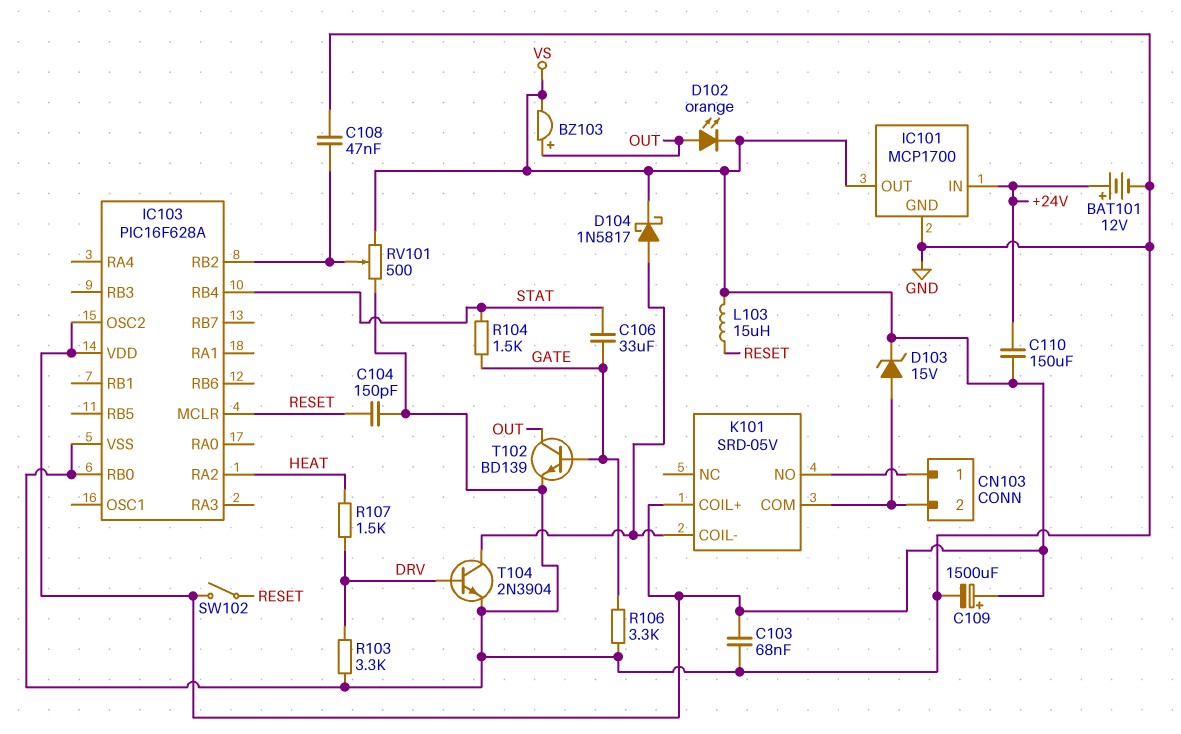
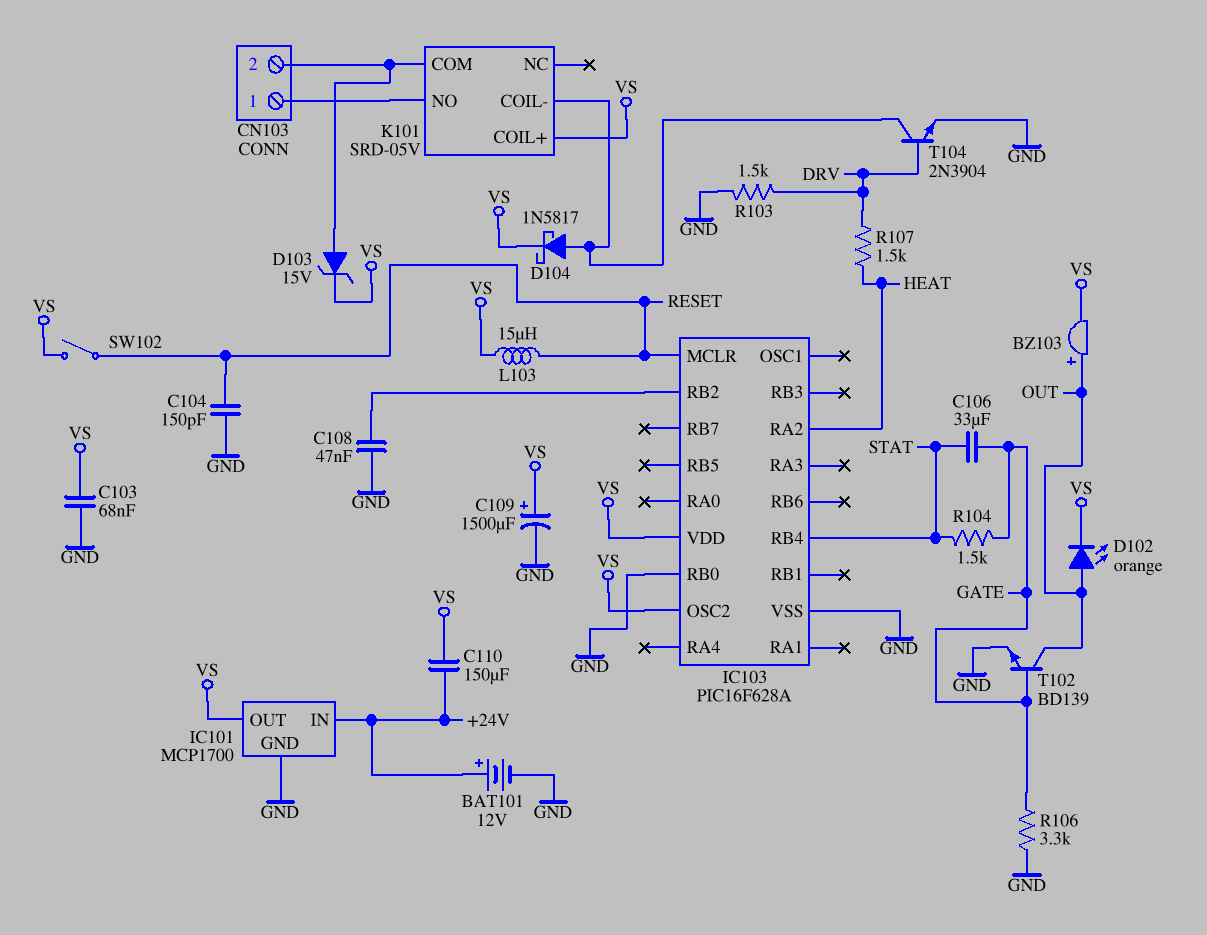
R103: 3.3k (DRV, GND) -> 1.5k (DRV, GND)
RV101: 500 (GND, VS, wiper IC103/RB2) -> none

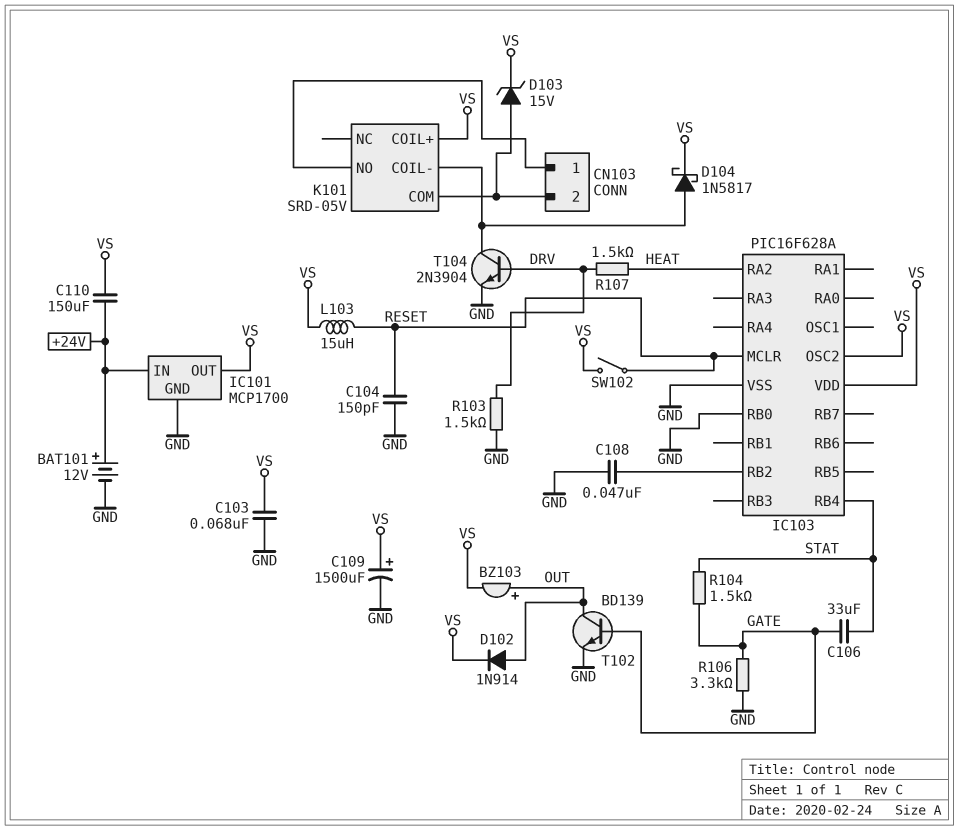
D102: LED orange (A OUT, K VS) -> diode 1N914 (A OUT, K VS)

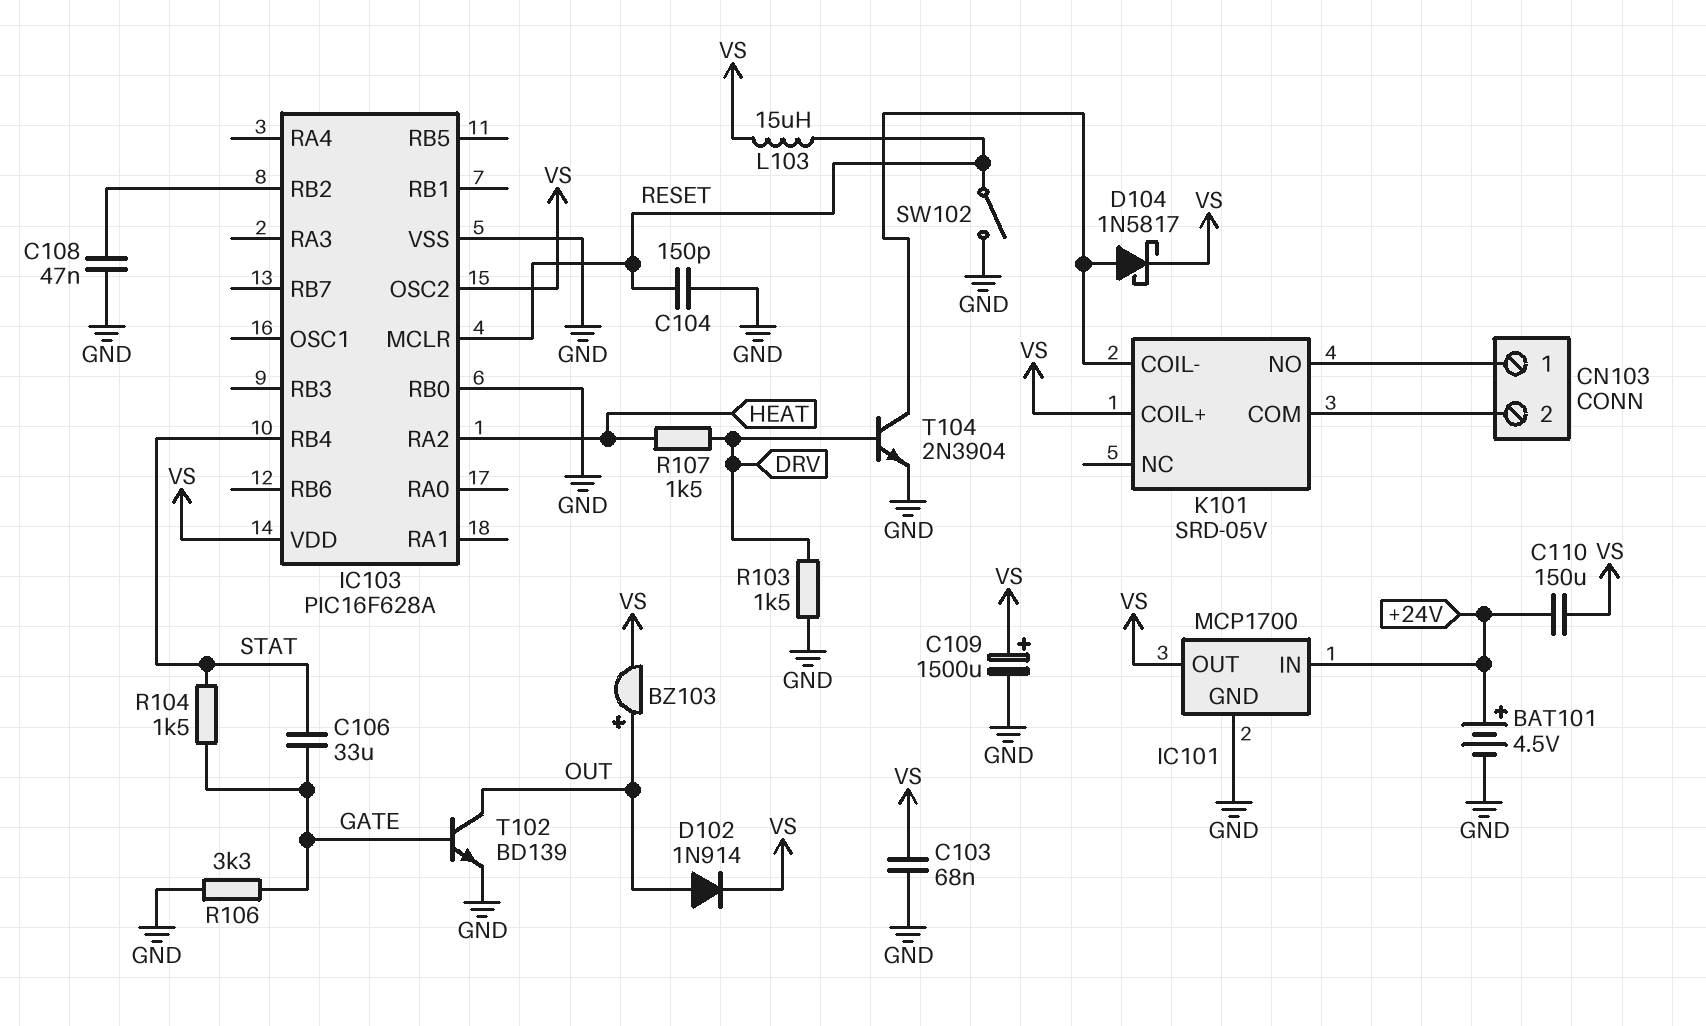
BAT101: 12V (plus +24V, minus GND) -> 4.5V (plus +24V, minus GND)
D103: zener 15V (A CN103/2, K VS) -> none
SW102: switch (RESET, VS) -> switch (GND, RESET)

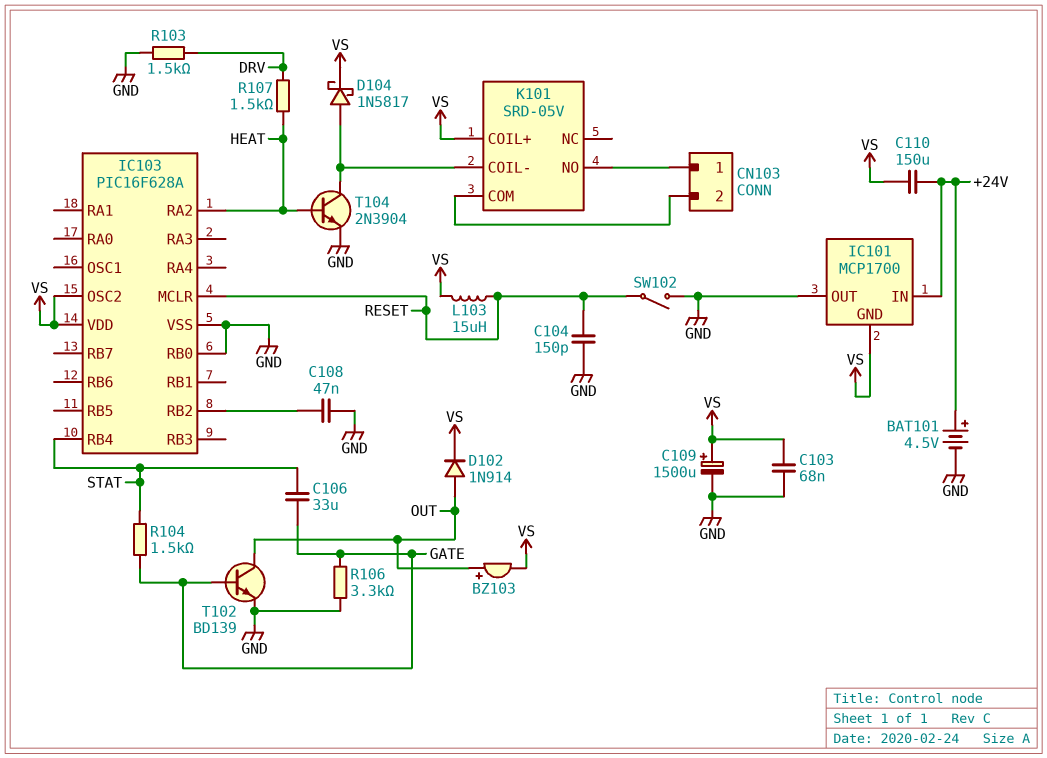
IC101 pin GND: GND -> VS
IC101 pin OUT: VS -> GND
T104: NPN 2N3904 (B DRV, C K101/COIL-, E GND) -> NPN 2N3904 (B HEAT, C K101/COIL-, E GND)

